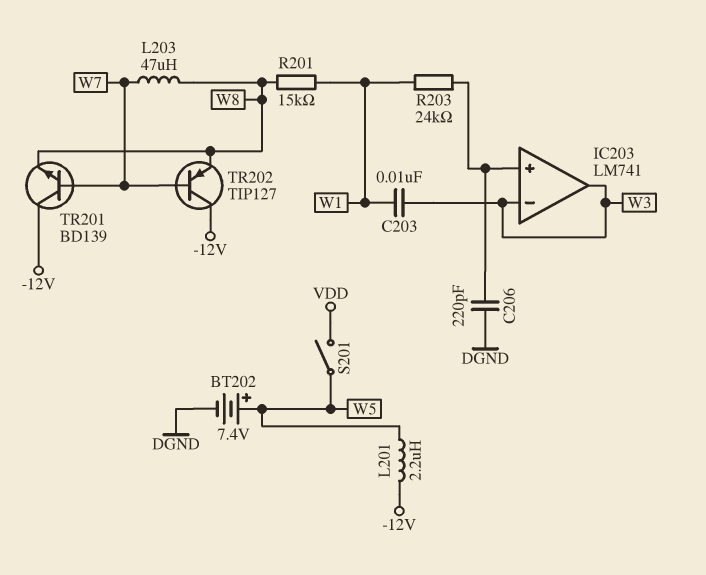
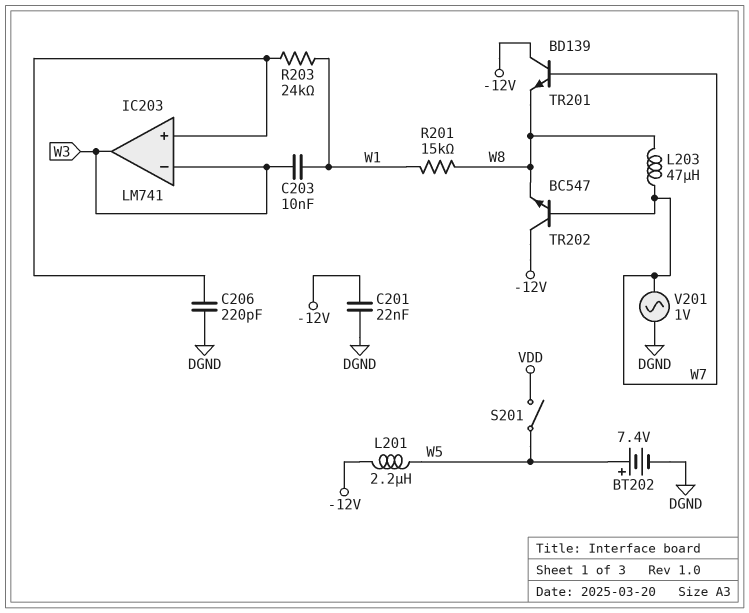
C201: none -> 22nF (-12V, DGND)
TR202: PNP TIP127 (B W7, C -12V, E W8) -> NPN BC547 (B W7, C -12V, E W8)
V201: none -> AC 1V (DGND, W7)

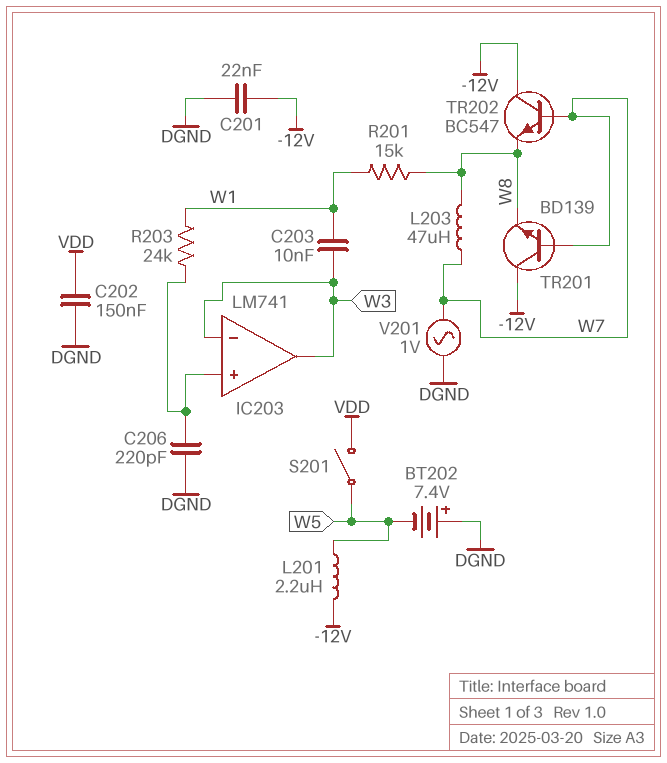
BT202: 7.4V (plus W5, minus DGND) -> 7.4V (plus DGND, minus W5)
C202: none -> 150nF (DGND, VDD)

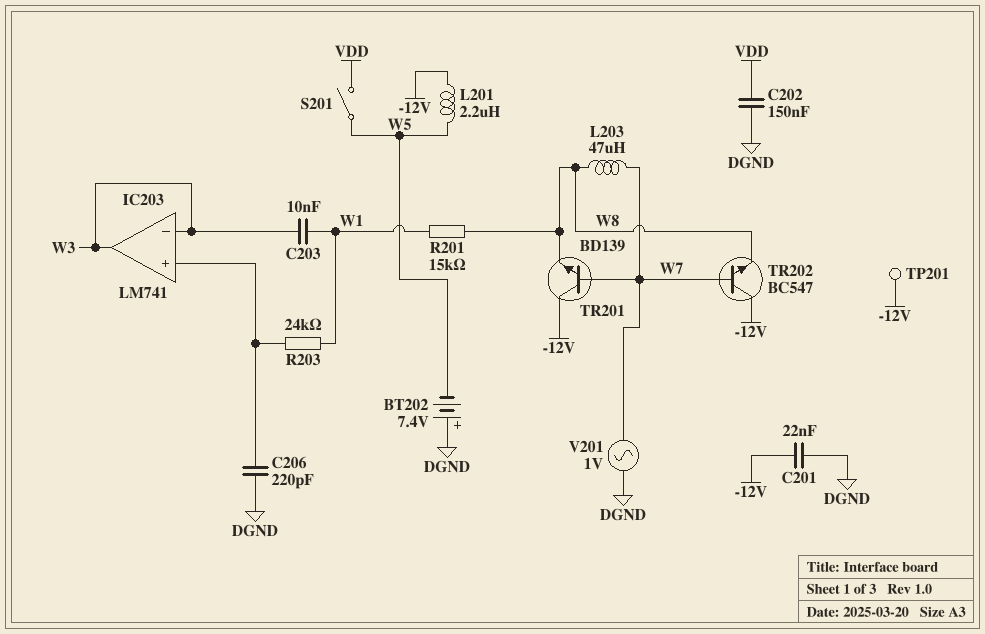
TP201: none -> test point (-12V)

